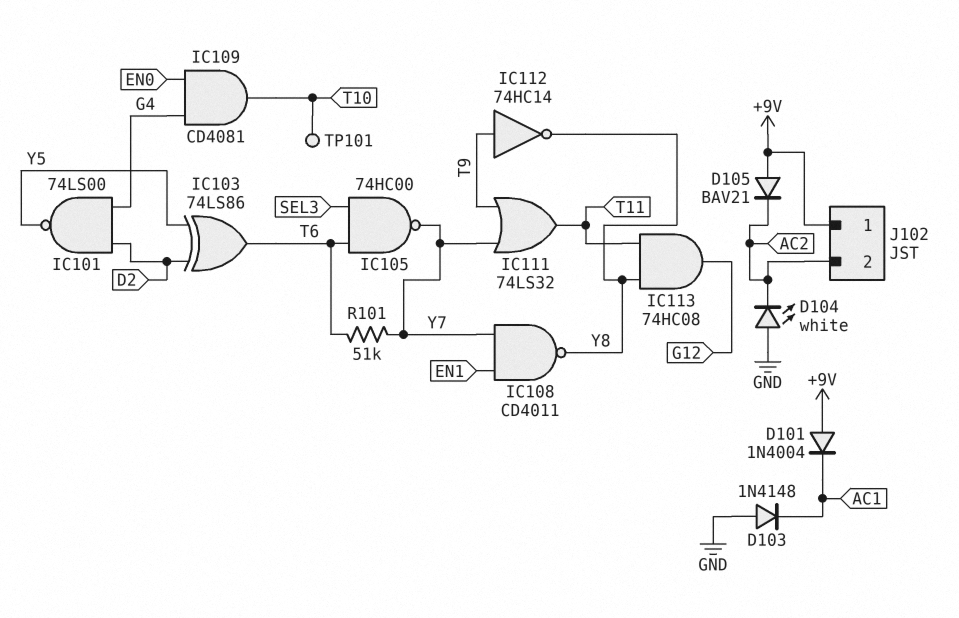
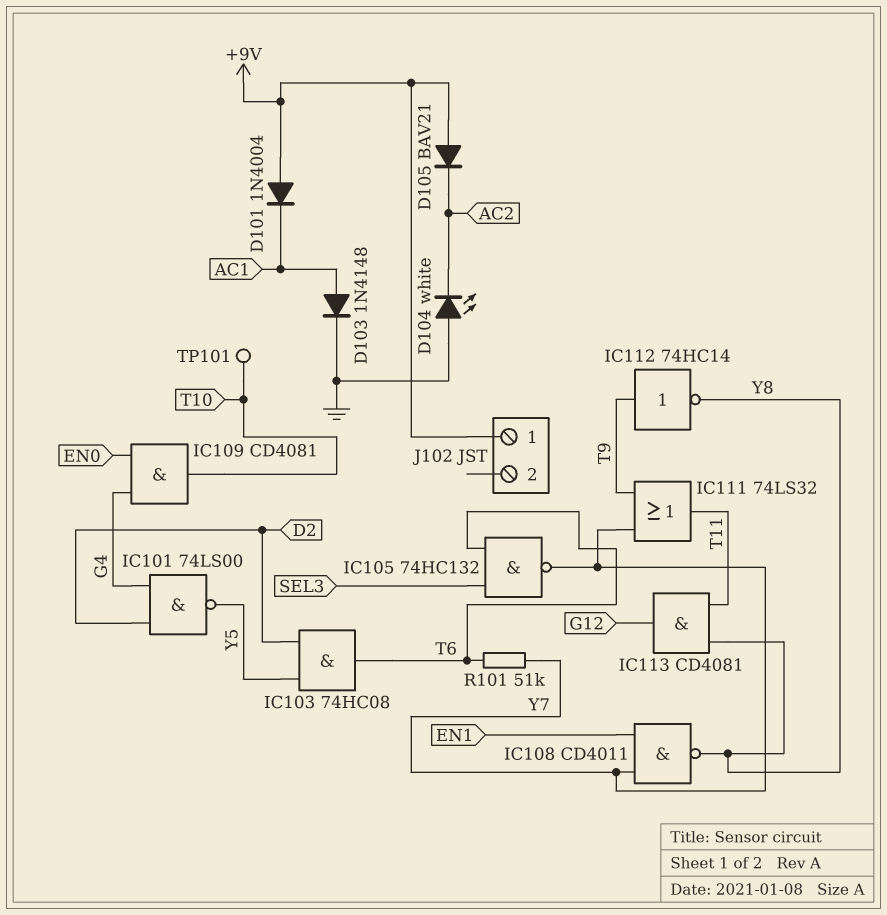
D103: diode 1N4148 (A GND, K AC1) -> diode 1N4148 (A AC1, K GND)
IC103: XOR 74LS86 (in D2, in Y5, out T6) -> AND 74HC08 (in D2, in Y5, out T6)
IC105: NAND 74HC00 (in SEL3, in T6, out Y7) -> NAND 74HC132 (in SEL3, in T6, out Y7)
IC113: AND 74HC08 (in T11, in Y8, out G12) -> AND CD4081 (in T11, in Y8, out G12)
J102 pin 2: AC2 -> none

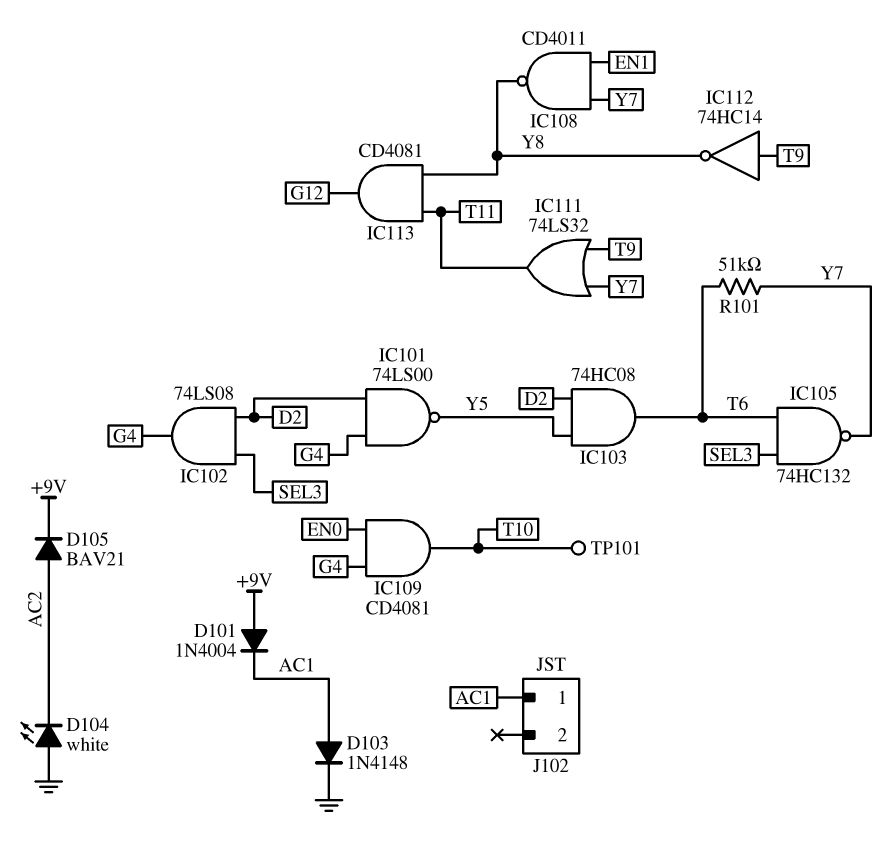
D105: diode BAV21 (A +9V, K AC2) -> diode BAV21 (A AC2, K +9V)
IC102: none -> AND 74LS08 (in D2, in SEL3, out G4)
J102 pin 1: +9V -> AC1

